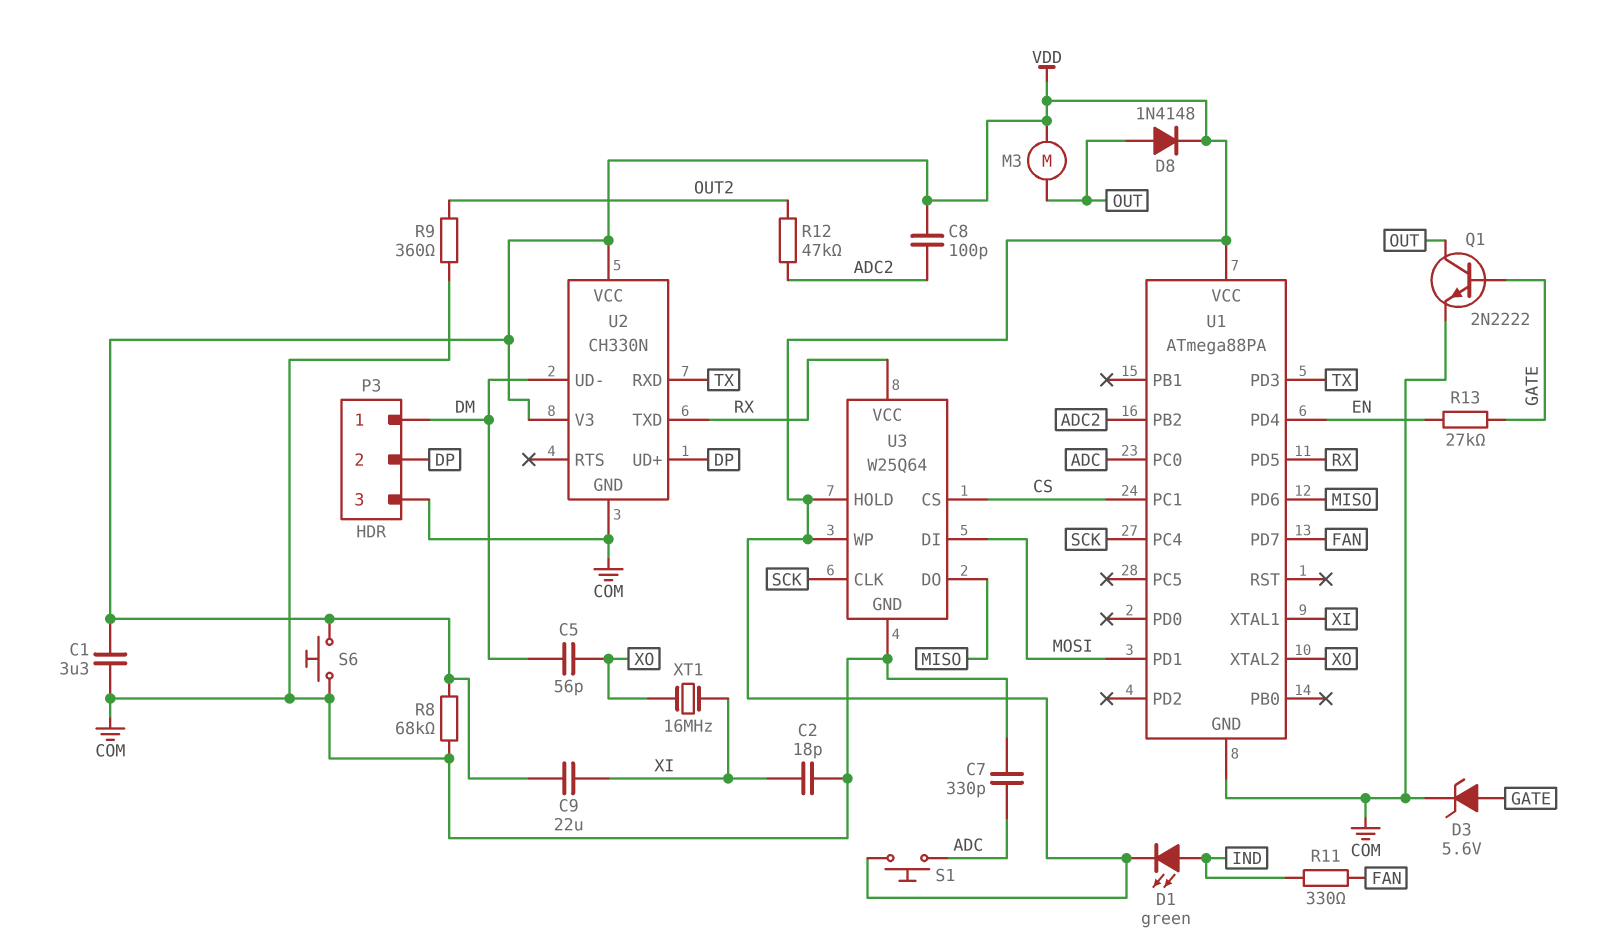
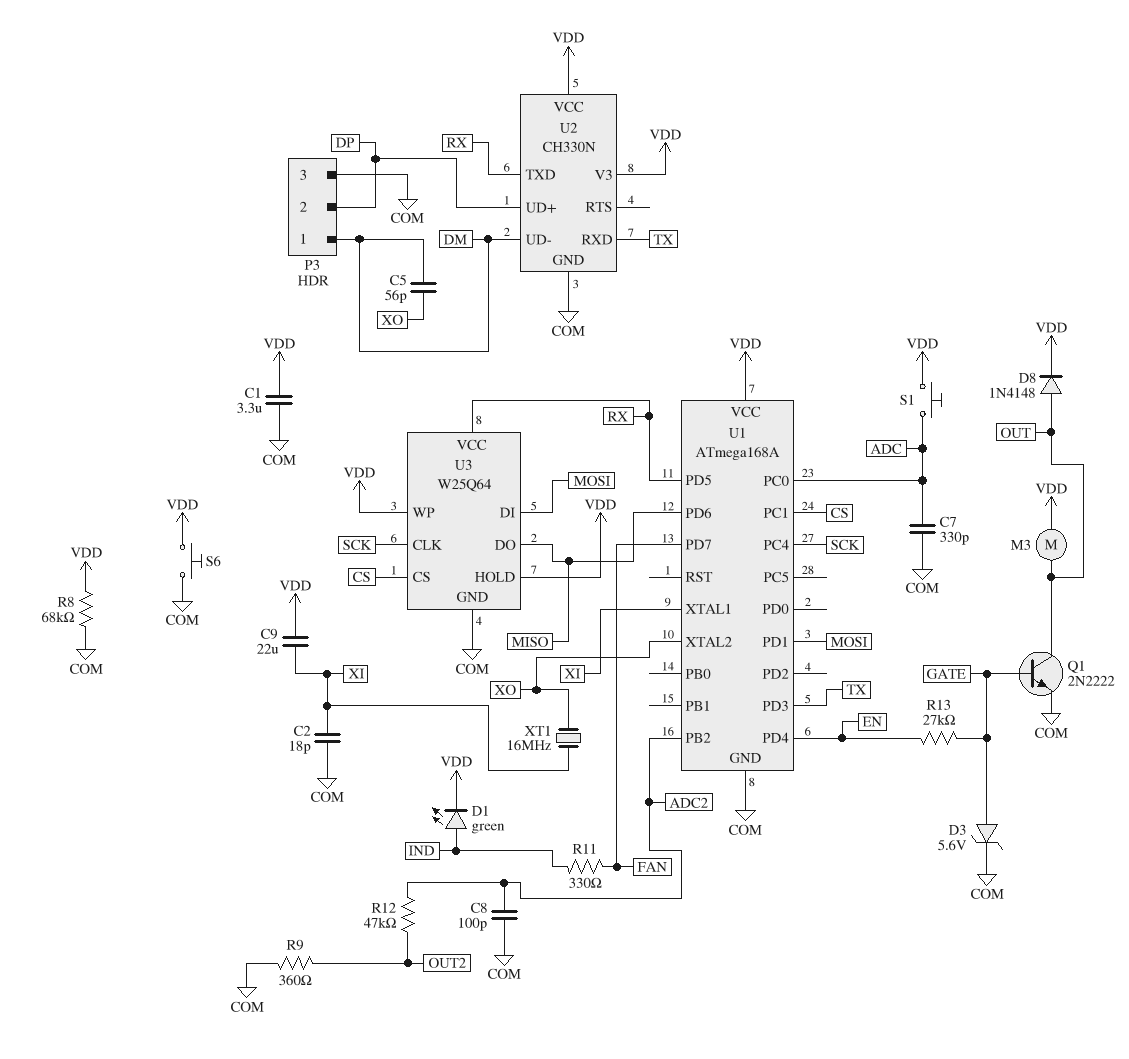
C8: 100pF (ADC2, VDD) -> 100pF (ADC2, COM)
U1: ATmega88PA -> ATmega168A

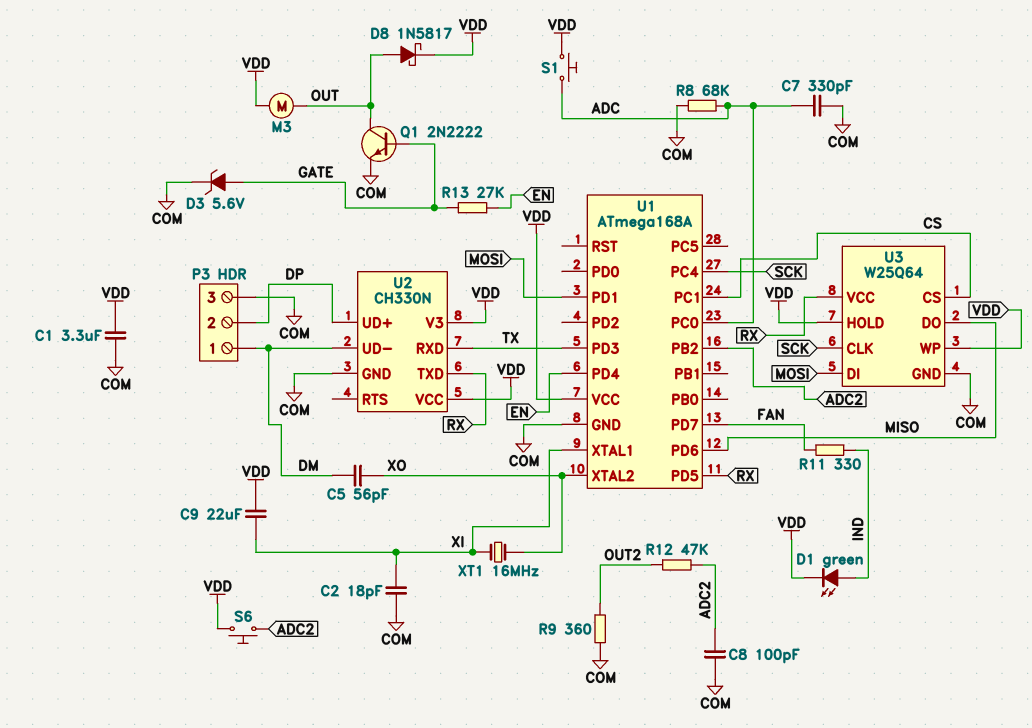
D8: diode 1N4148 (A OUT, K VDD) -> schottky 1N5817 (A OUT, K VDD)
R8: 68k (COM, VDD) -> 68k (ADC, COM)
S6: button (COM, VDD) -> button (ADC2, VDD)

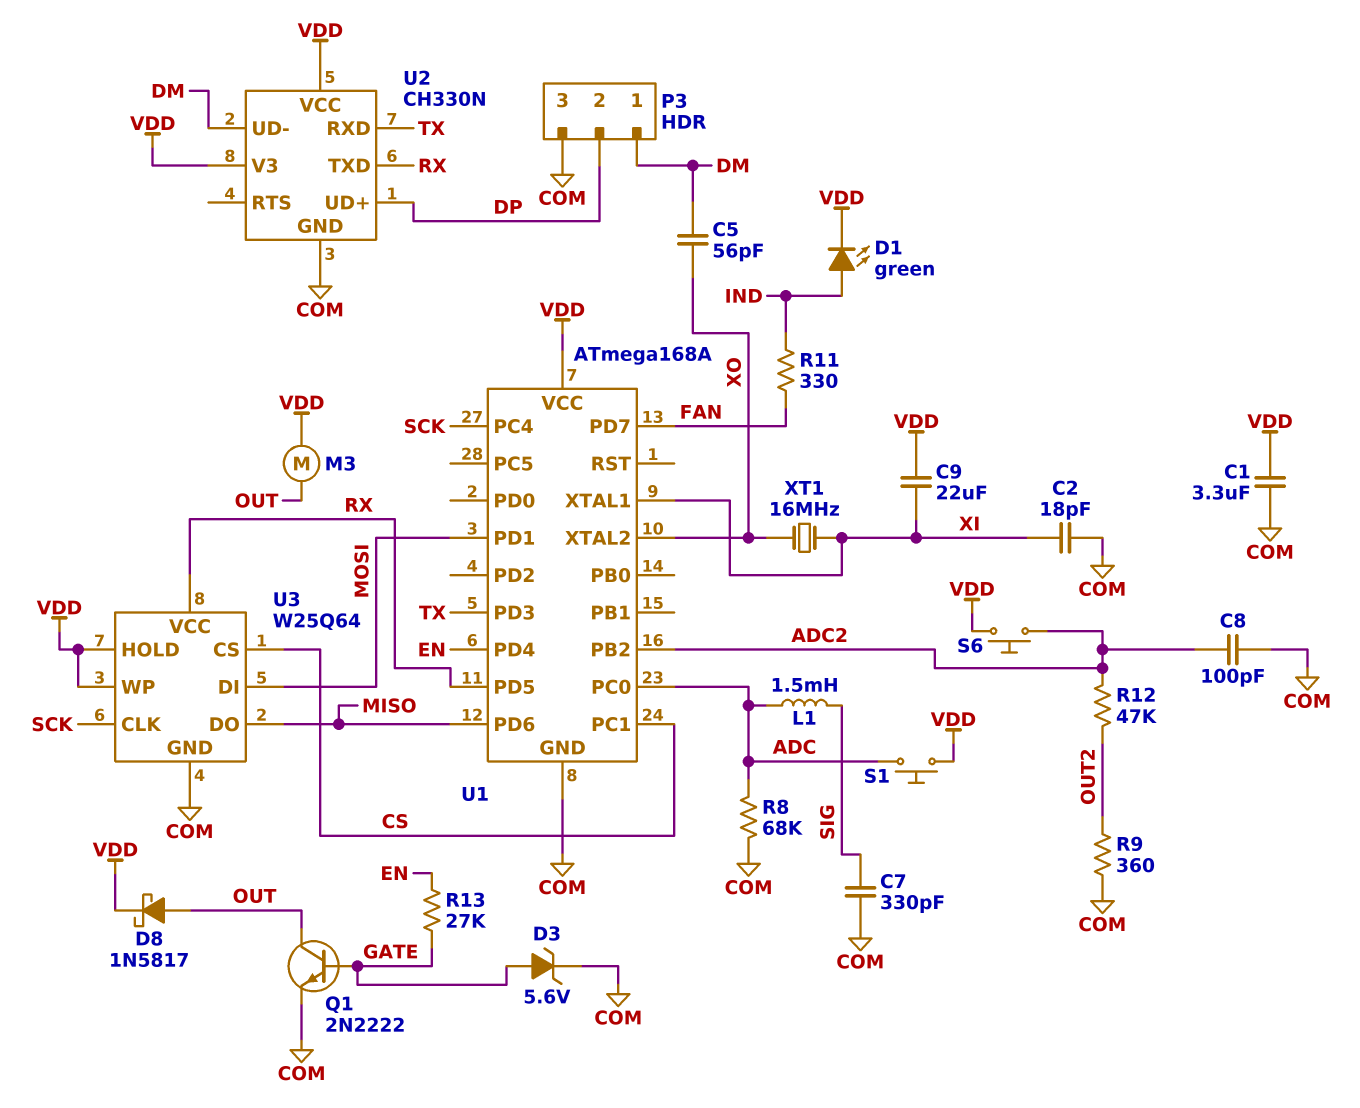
C7: 330pF (ADC, COM) -> 330pF (COM, SIG)
L1: none -> 1.5mH (ADC, SIG)

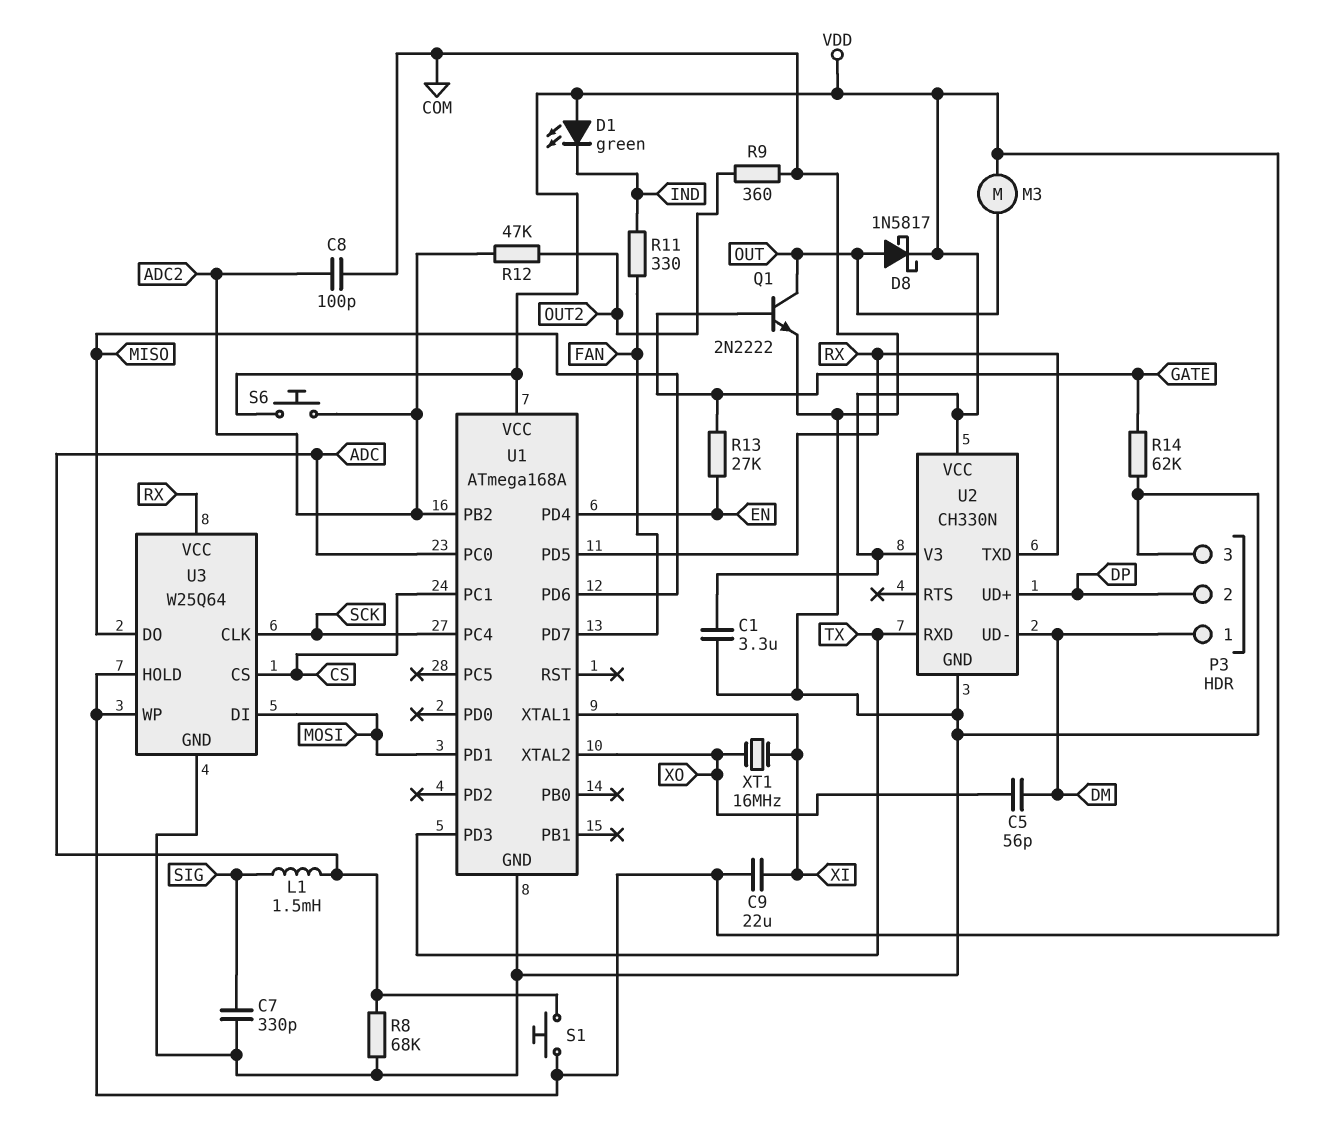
C2: 18pF (COM, XI) -> none
D1: LED green (A IND, K VDD) -> LED green (A VDD, K IND)
D3: zener 5.6V (A GATE, K COM) -> none
R14: none -> 62k (COM, GATE)

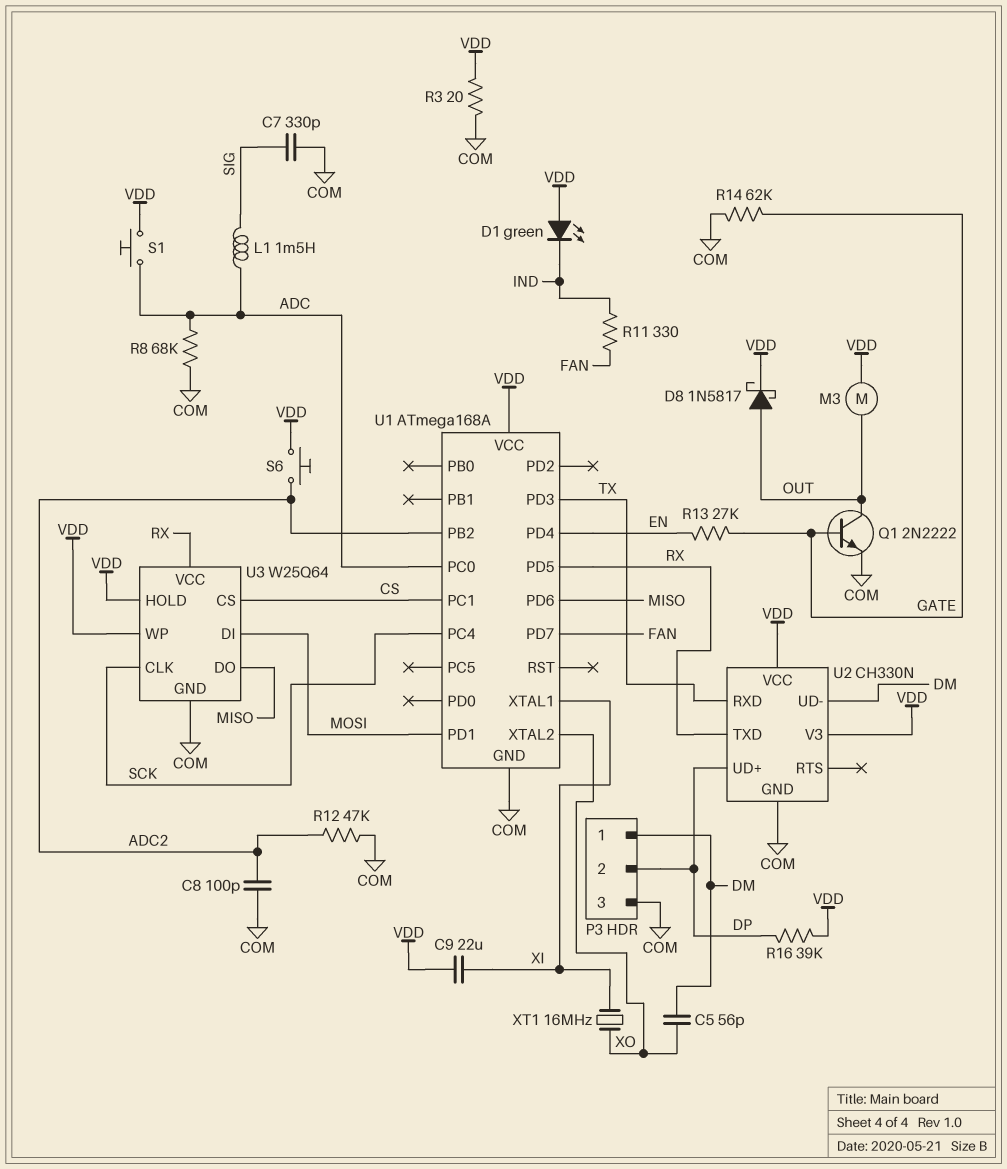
C1: 3.3uF (COM, VDD) -> none
R3: none -> 20 (COM, VDD)
R9: 360 (COM, OUT2) -> none
R12: 47k (ADC2, OUT2) -> 47k (ADC2, COM)
R16: none -> 39k (DP, VDD)

